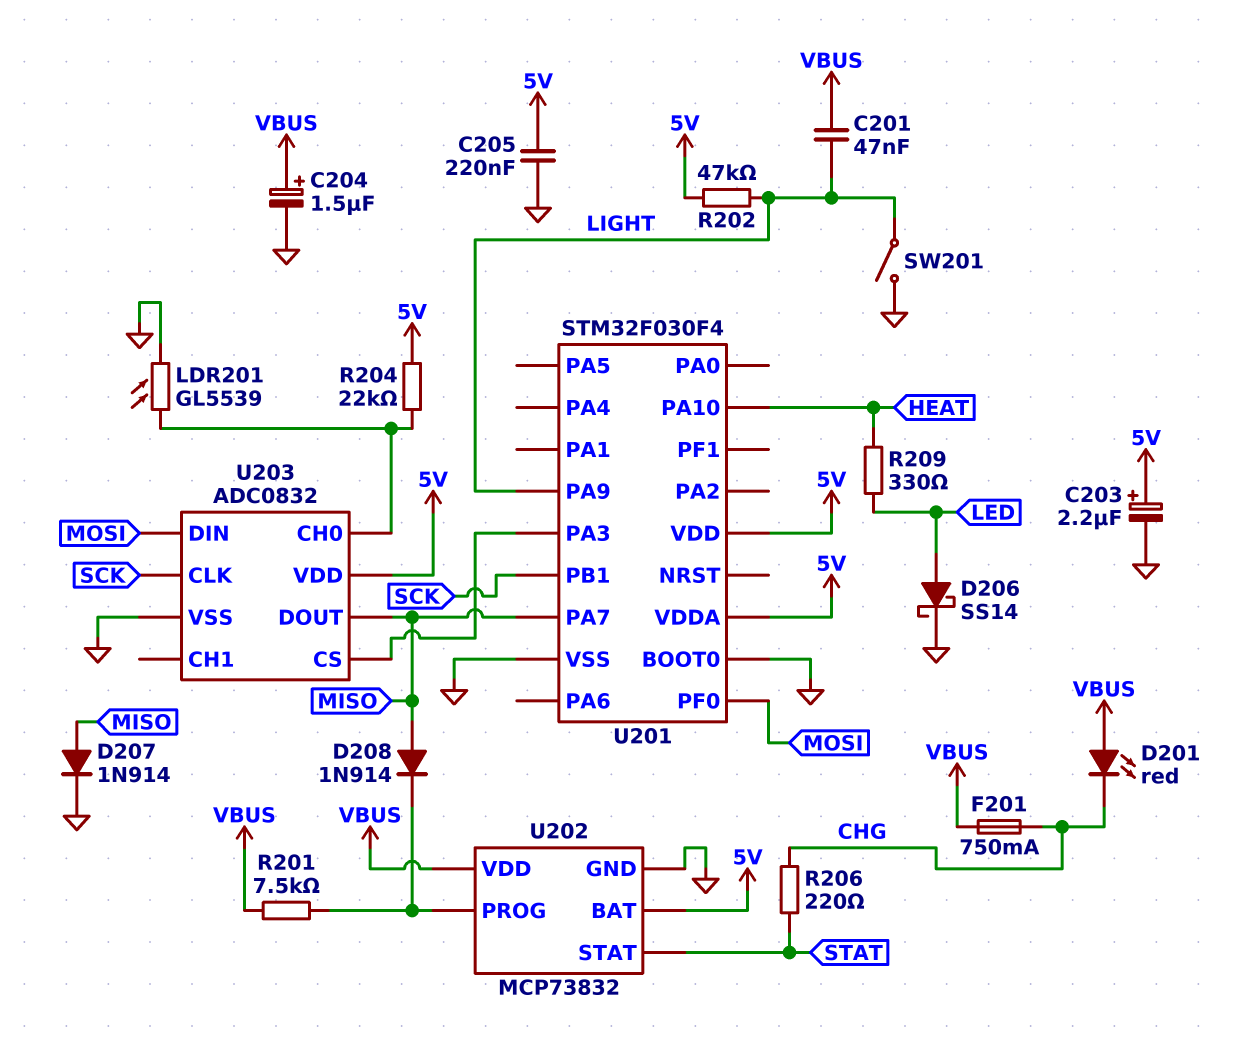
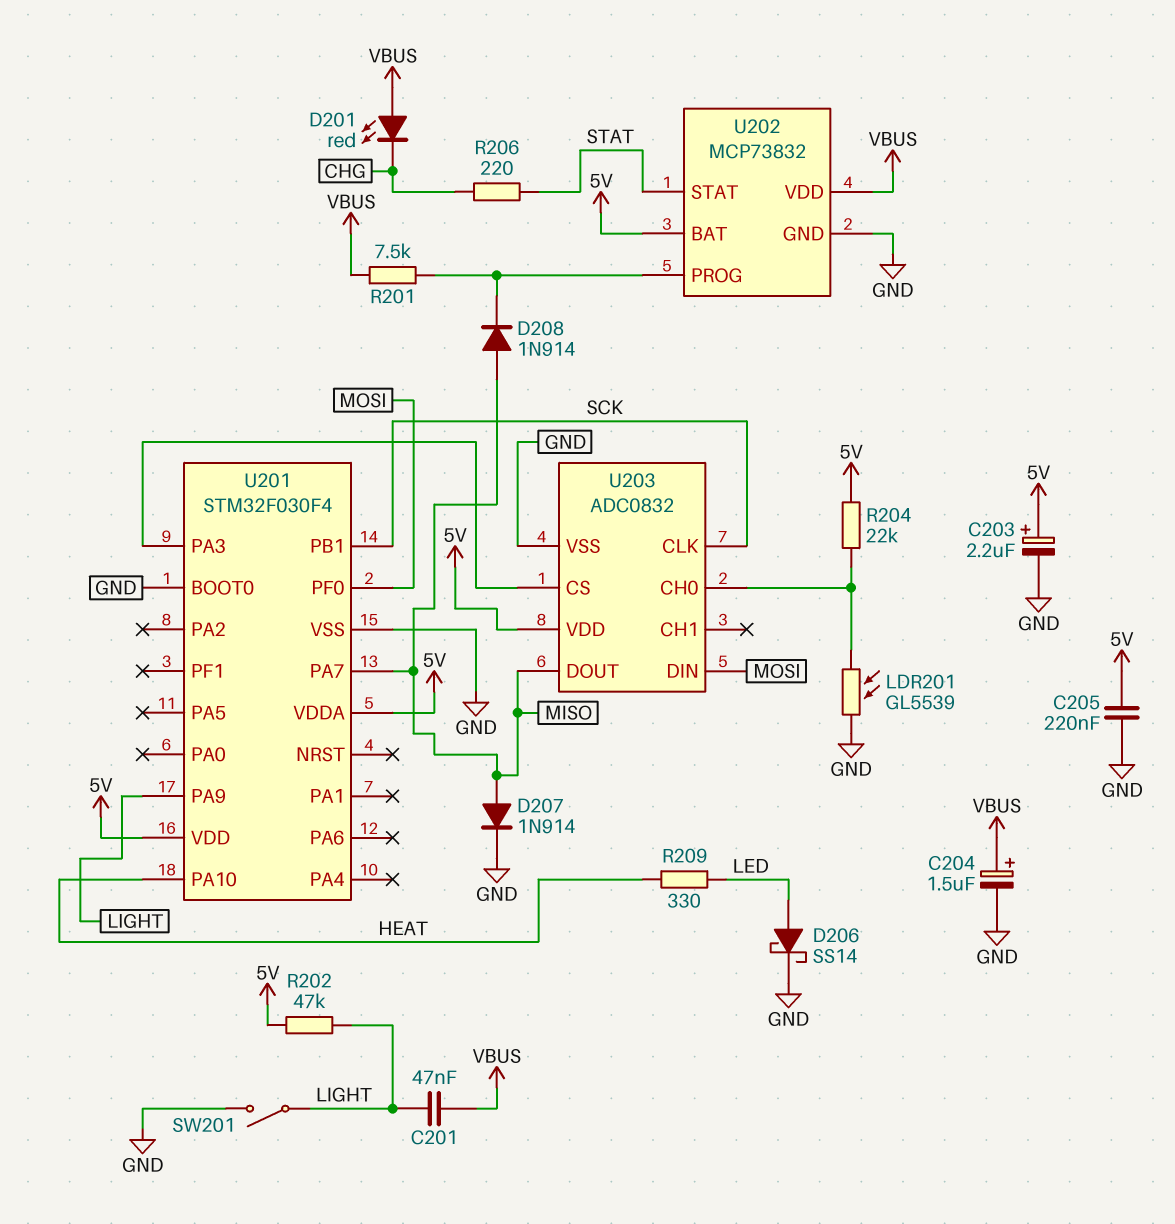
F201: 750mA (CHG, VBUS) -> none

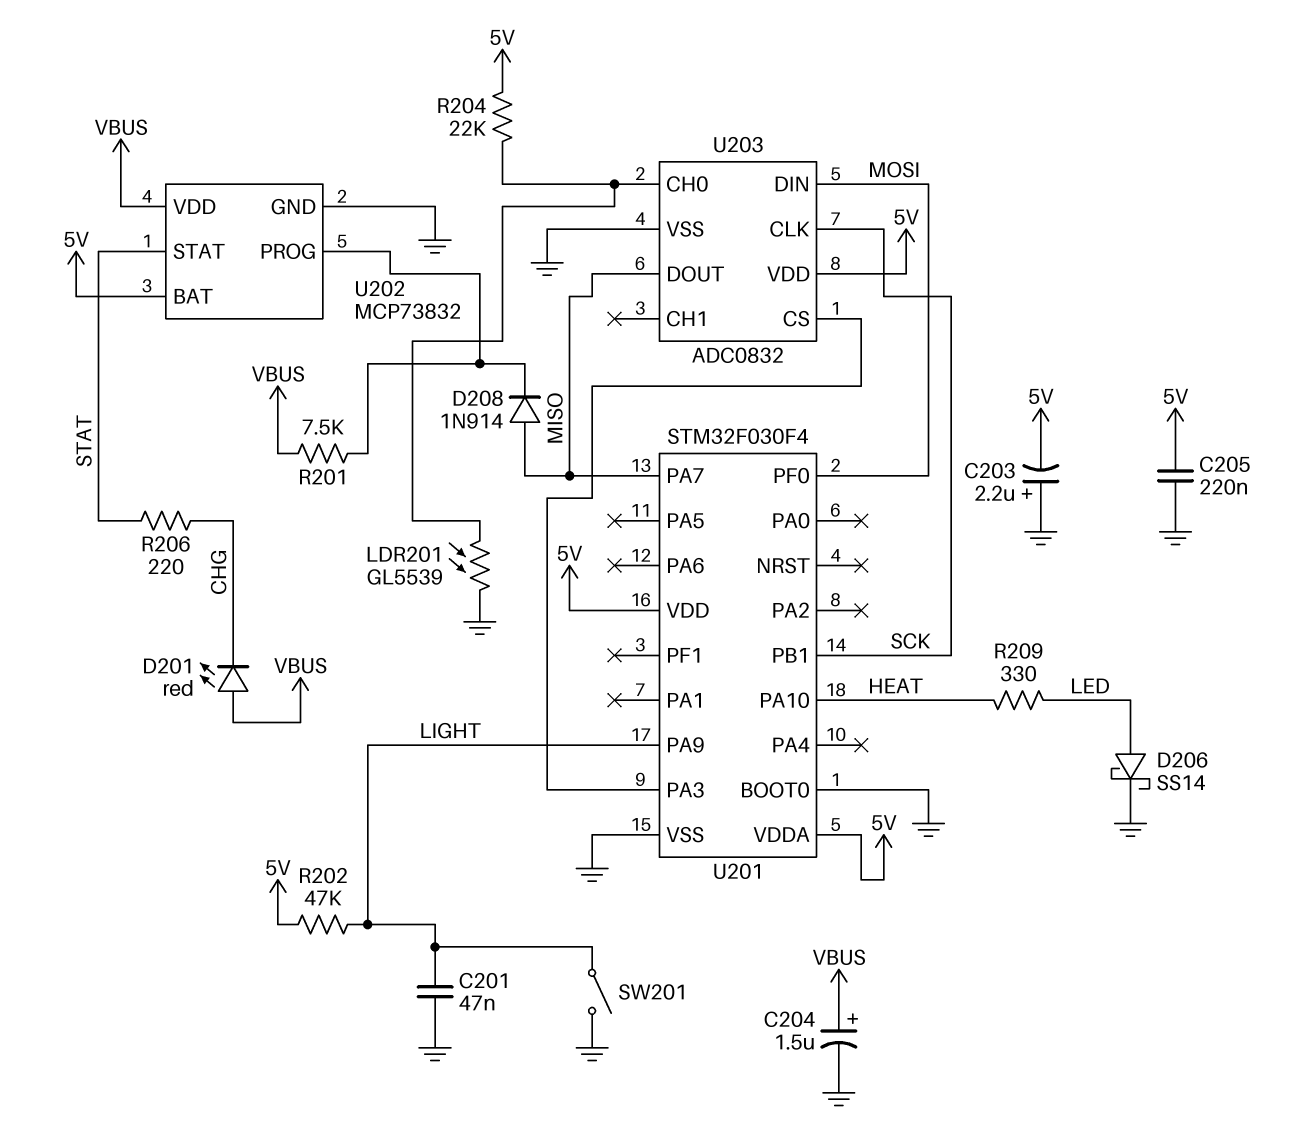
C201: 47nF (LIGHT, VBUS) -> 47nF (GND, LIGHT)
C203: 2.2uF (plus 5V, minus GND) -> 2.2uF (plus GND, minus 5V)
D207: diode 1N914 (A MISO, K GND) -> none

